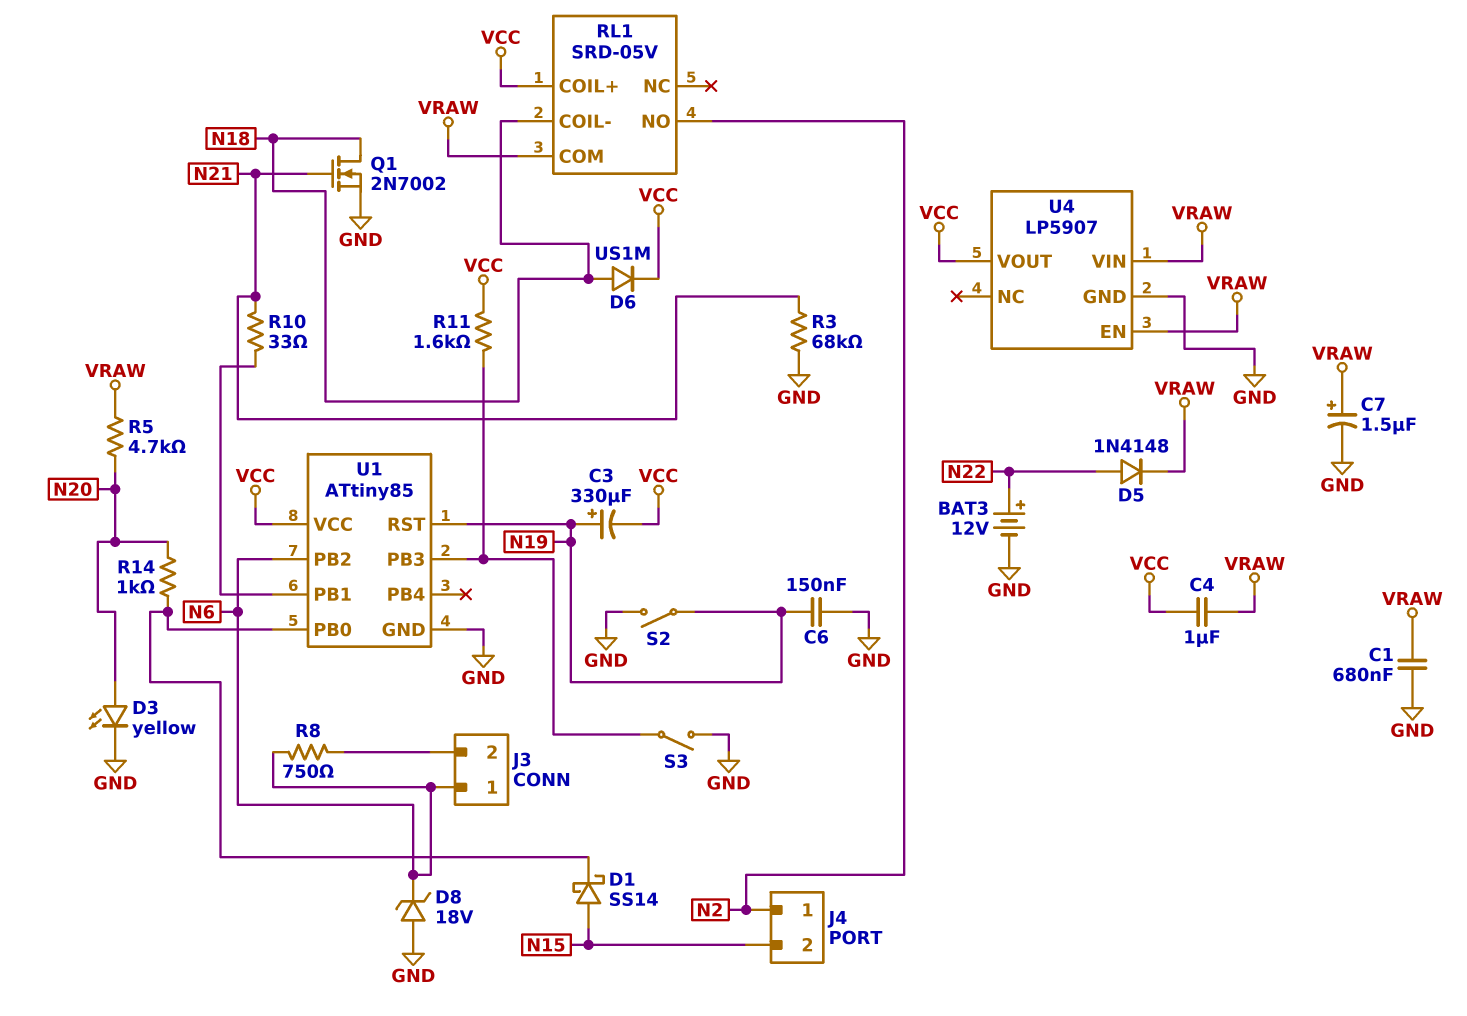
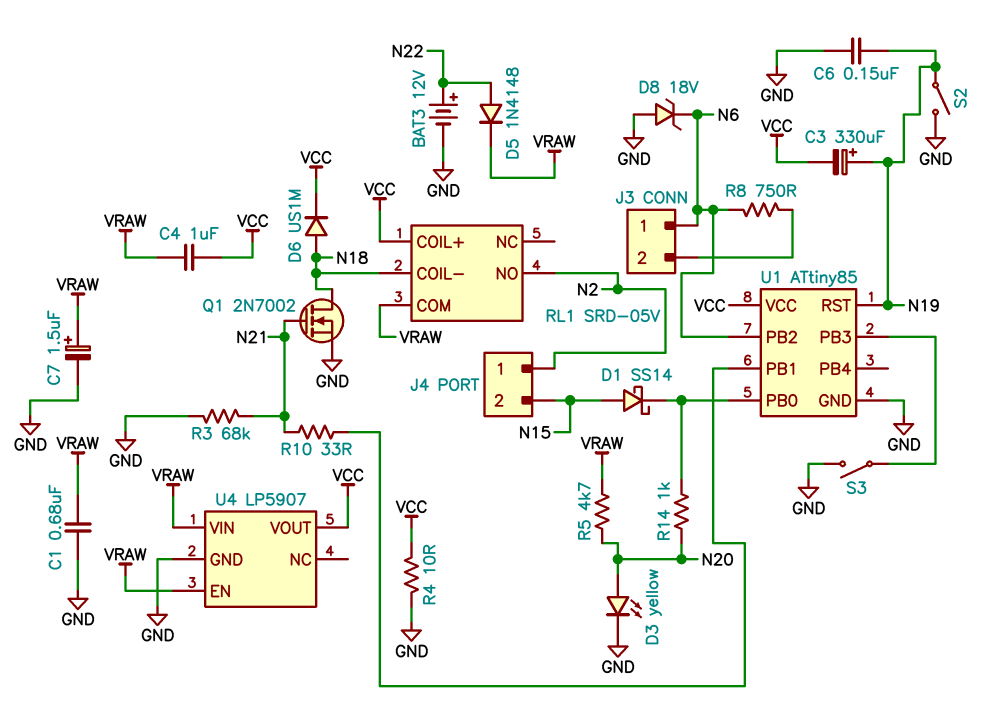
R4: none -> 10 (GND, VCC)
R11: 1.6k (U1/PB3, VCC) -> none

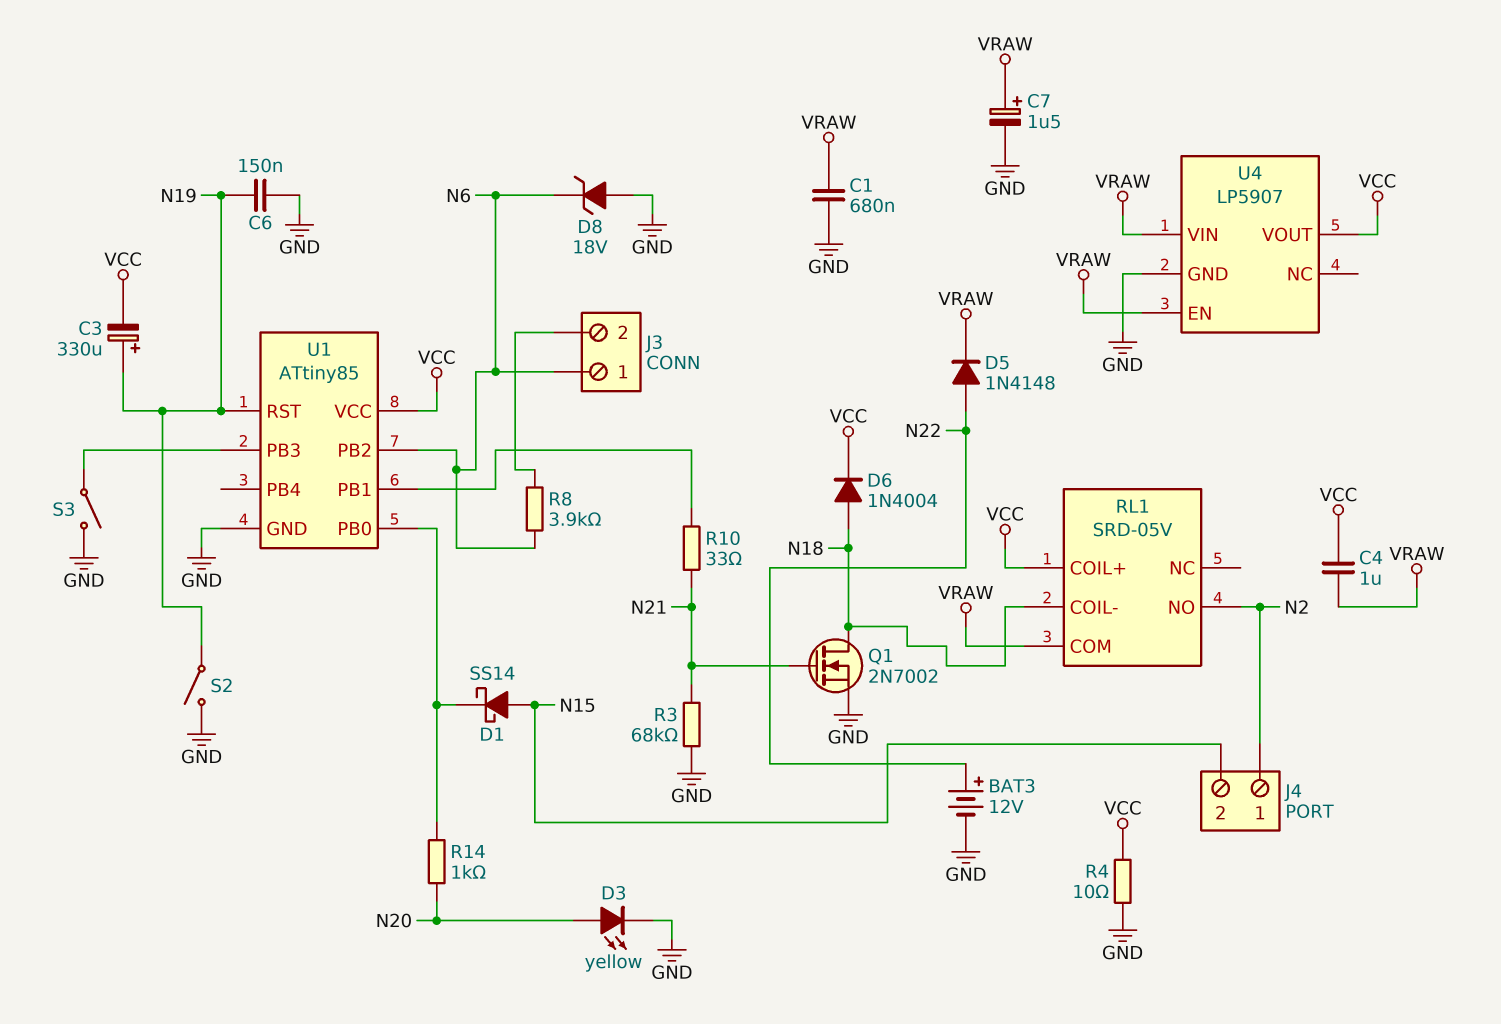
D6: diode US1M (A N18, K VCC) -> diode 1N4004 (A N18, K VCC)
R5: 4.7k (N20, VRAW) -> none
R8: 750 (J3/2, N6) -> 3.9k (J3/2, N6)

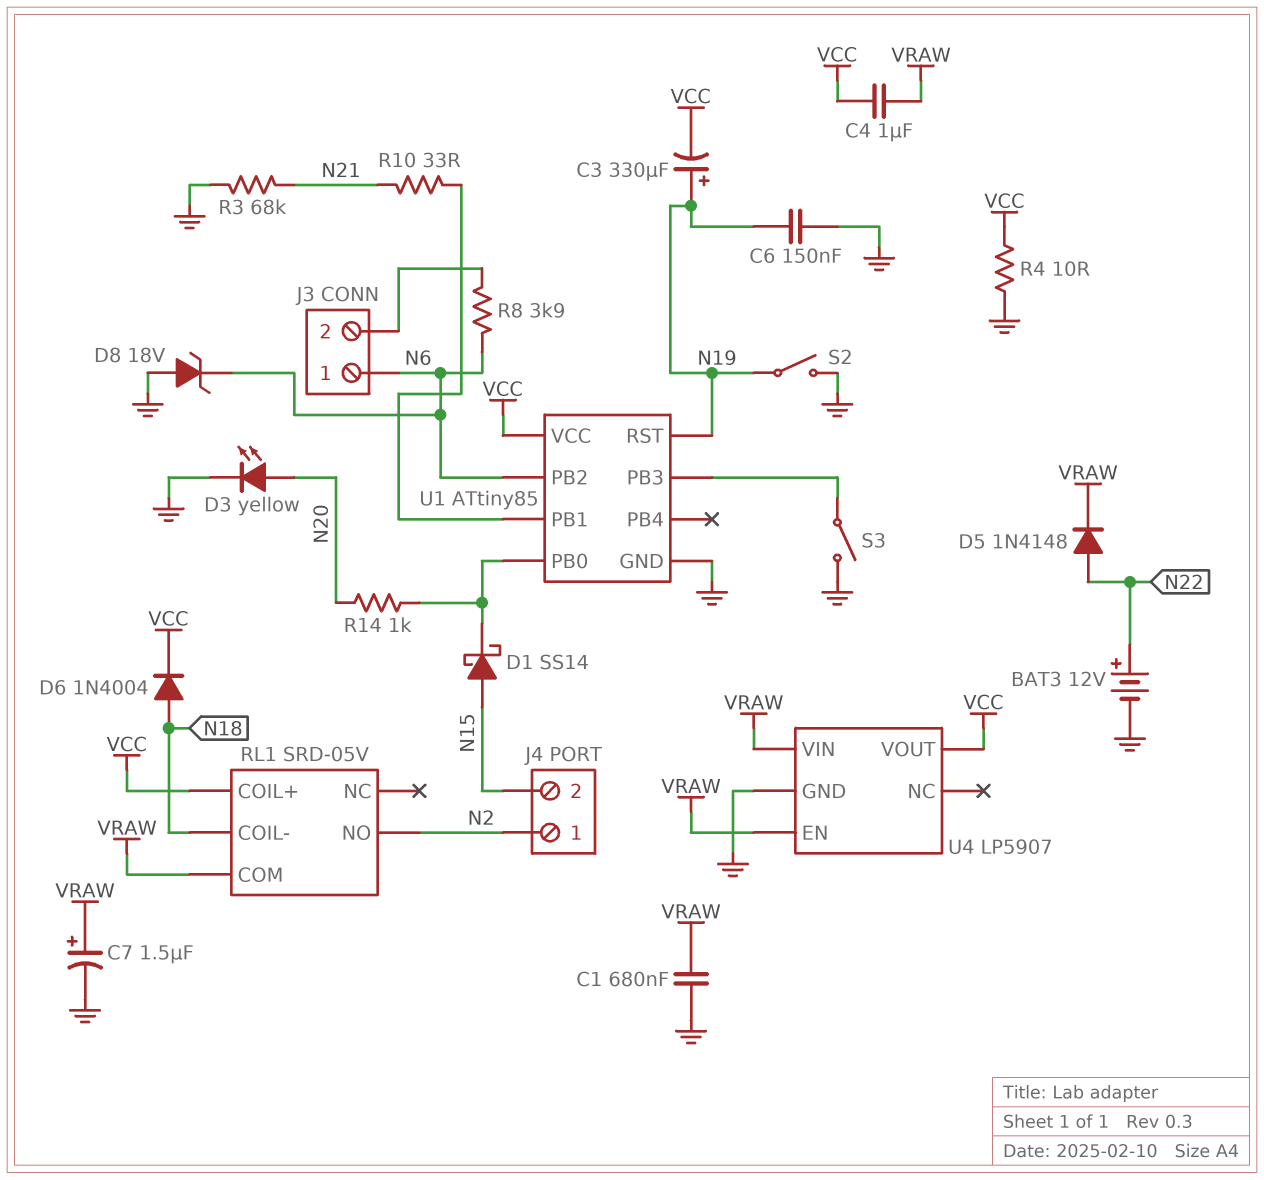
Q1: NMOS 2N7002 (G N21, D N18, S GND) -> none

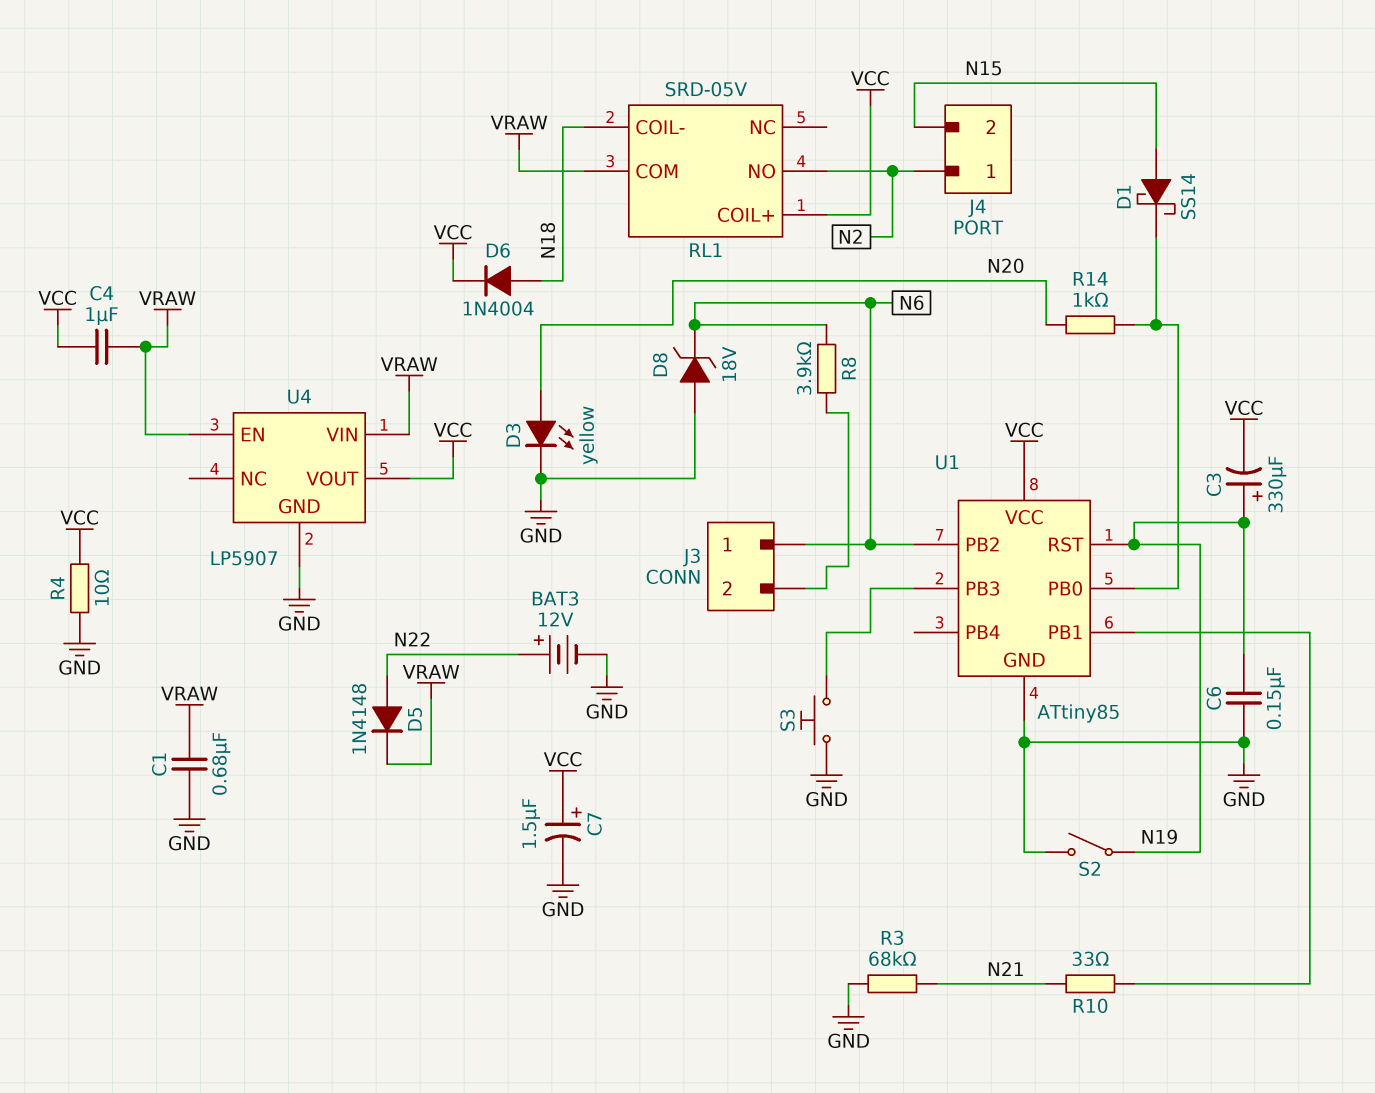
C7: 1.5uF (plus VRAW, minus GND) -> 1.5uF (plus VCC, minus GND)
S3: switch (GND, U1/PB3) -> button (GND, U1/PB3)

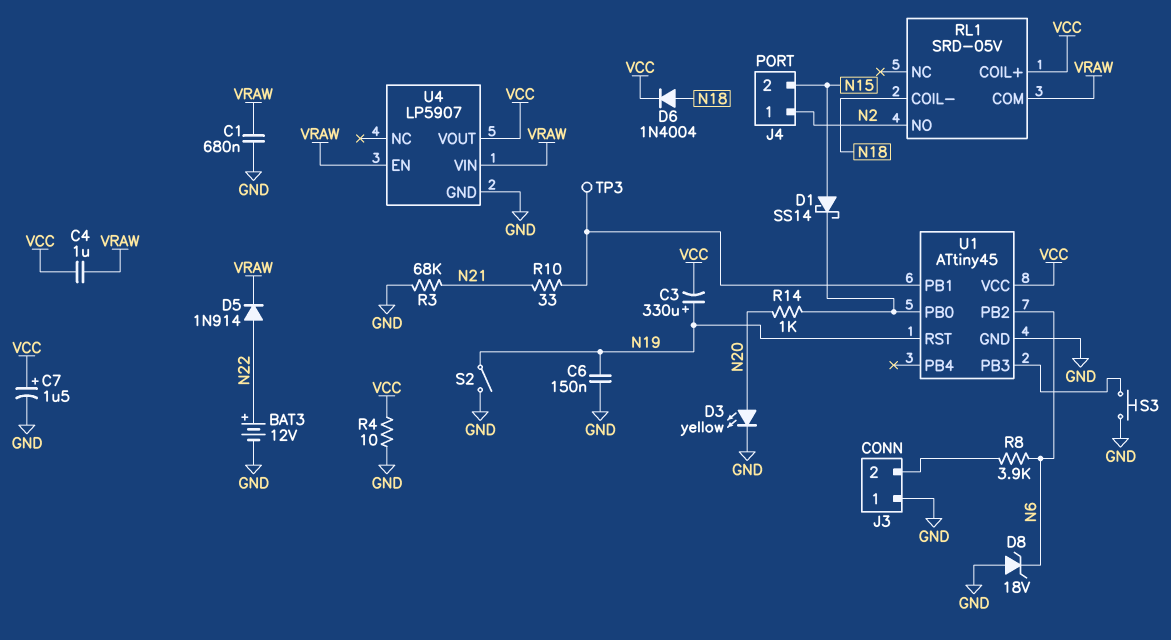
D5: diode 1N4148 (A N22, K VRAW) -> diode 1N914 (A N22, K VRAW)
J3 pin 1: N6 -> GND
TP3: none -> test point (U1/PB1)
U1: ATtiny85 -> ATtiny45

